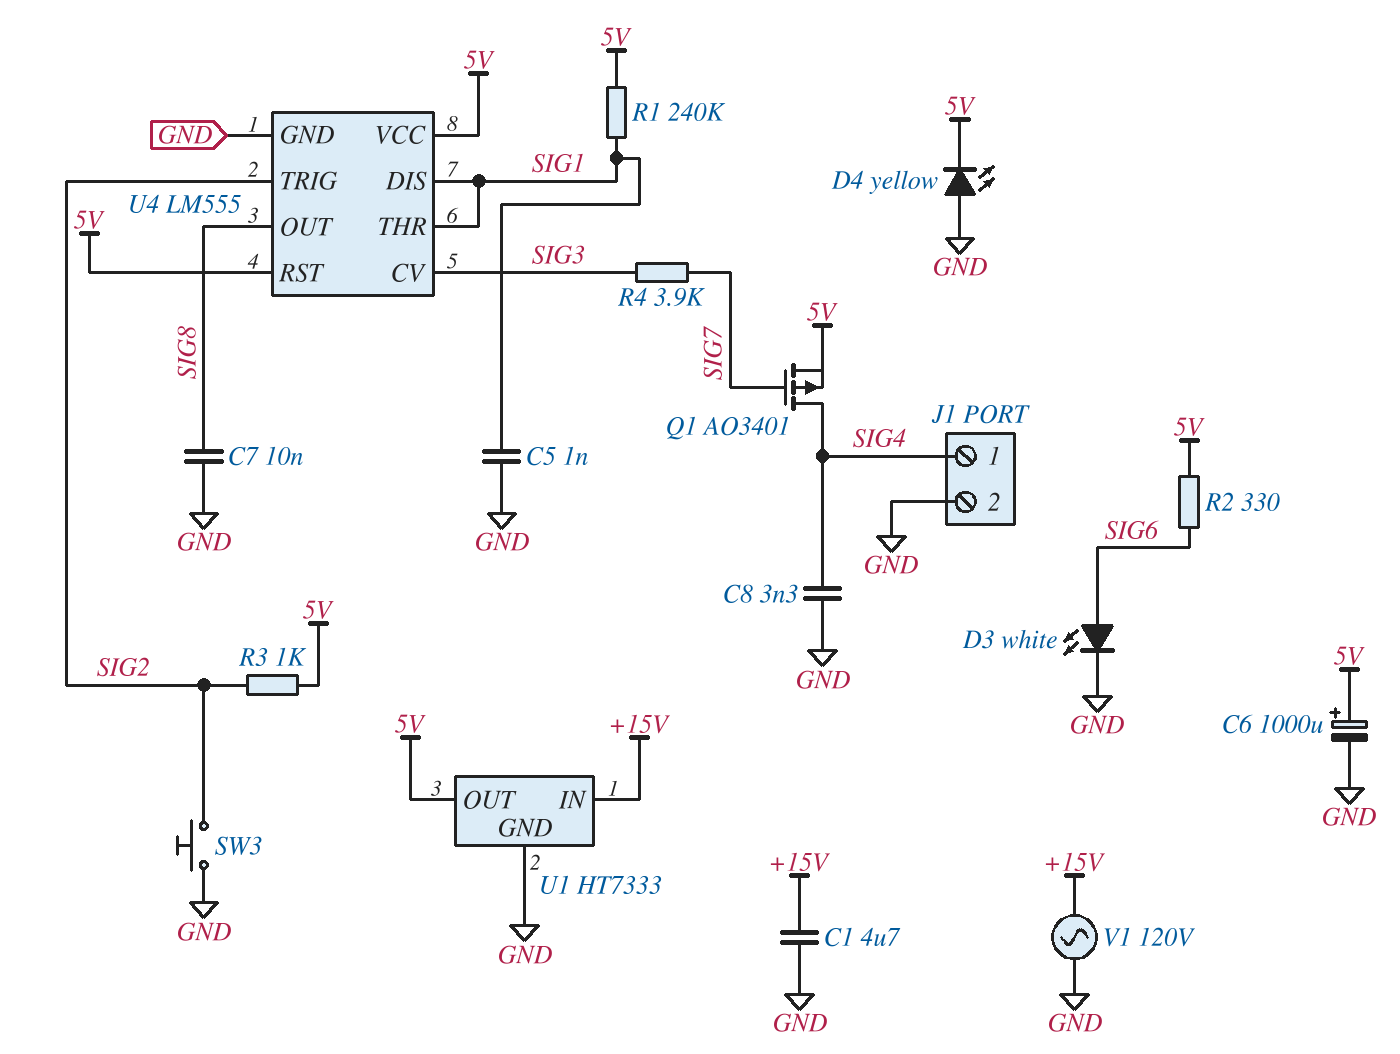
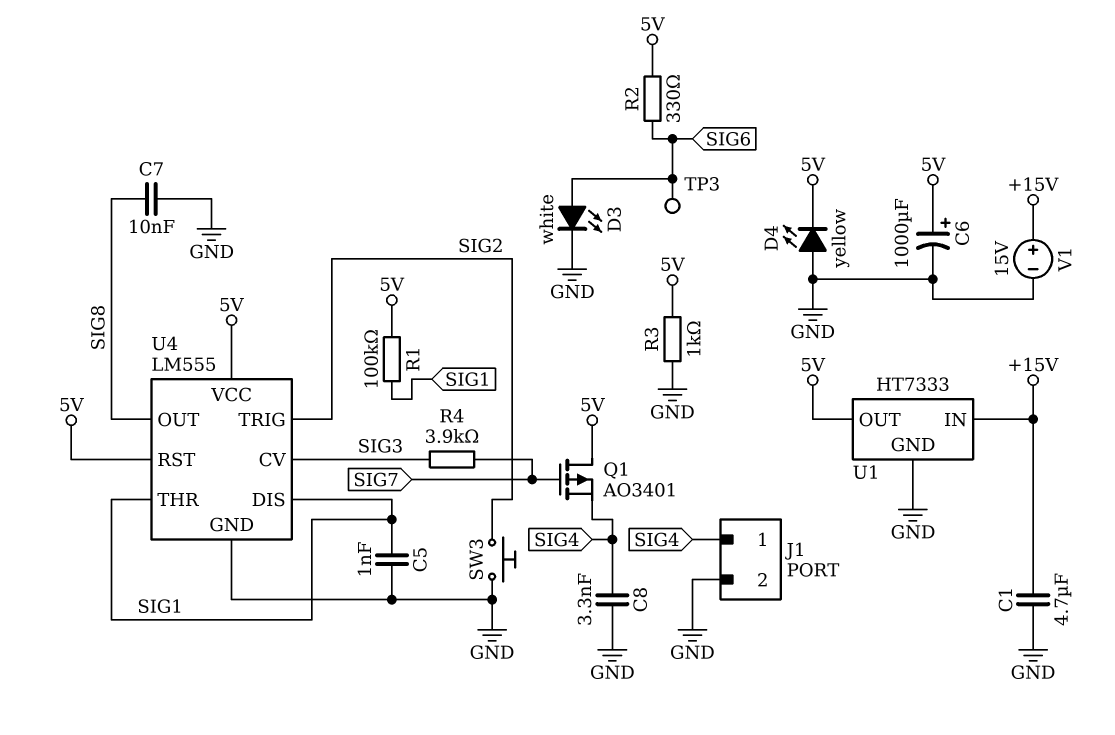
Q1: PMOS AO3401 (G SIG7, D SIG4, S 5V) -> PMOS AO3401 (G SIG7, D 5V, S SIG4)
R1: 240k (5V, SIG1) -> 100k (5V, SIG1)
R3: 1k (5V, SIG2) -> 1k (5V, GND)
TP3: none -> test point (SIG6)
V1: AC 120V (+15V, GND) -> 15V (plus +15V, minus GND)

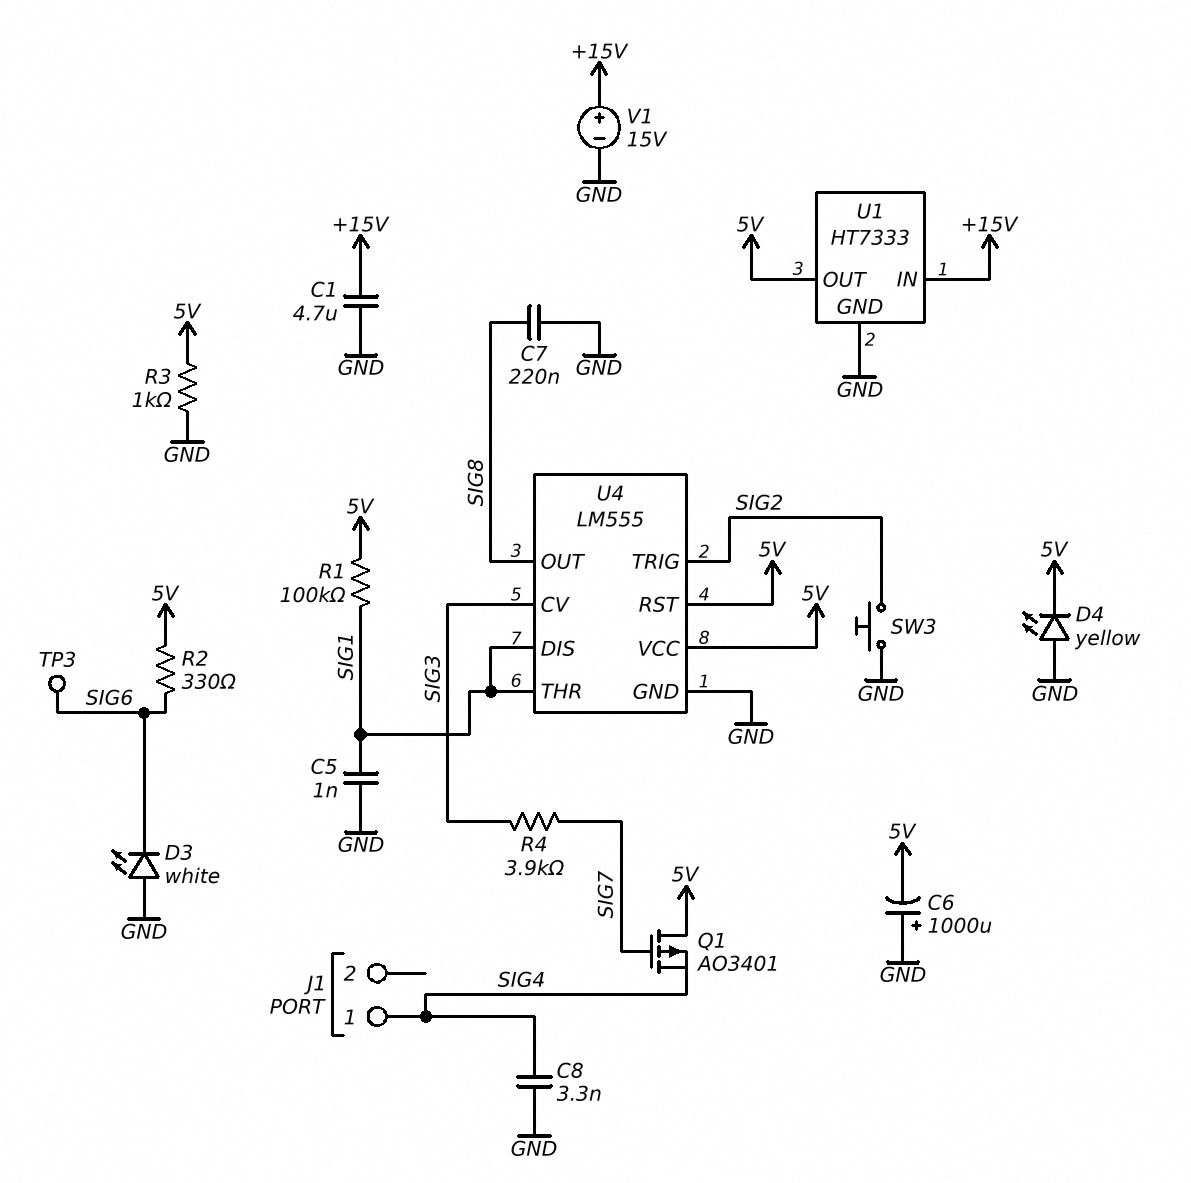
C6: 1000uF (plus 5V, minus GND) -> 1000uF (plus GND, minus 5V)
C7: 10nF (GND, SIG8) -> 220nF (GND, SIG8)
D3: LED white (A SIG6, K GND) -> LED white (A GND, K SIG6)
J1 pin 2: GND -> none

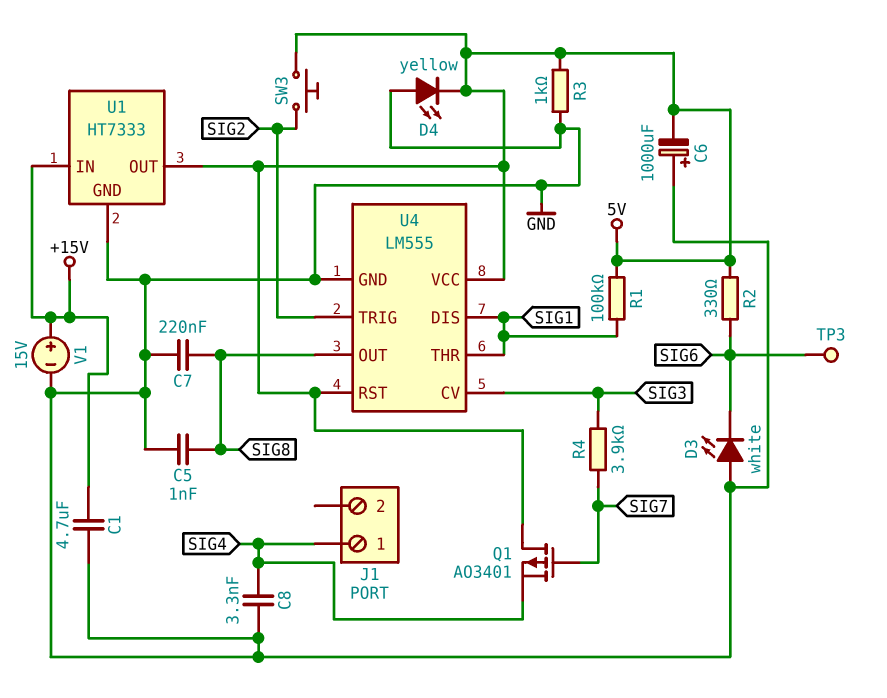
C5: 1nF (GND, SIG1) -> 1nF (GND, SIG8)
SW3: button (GND, SIG2) -> button (5V, SIG2)

